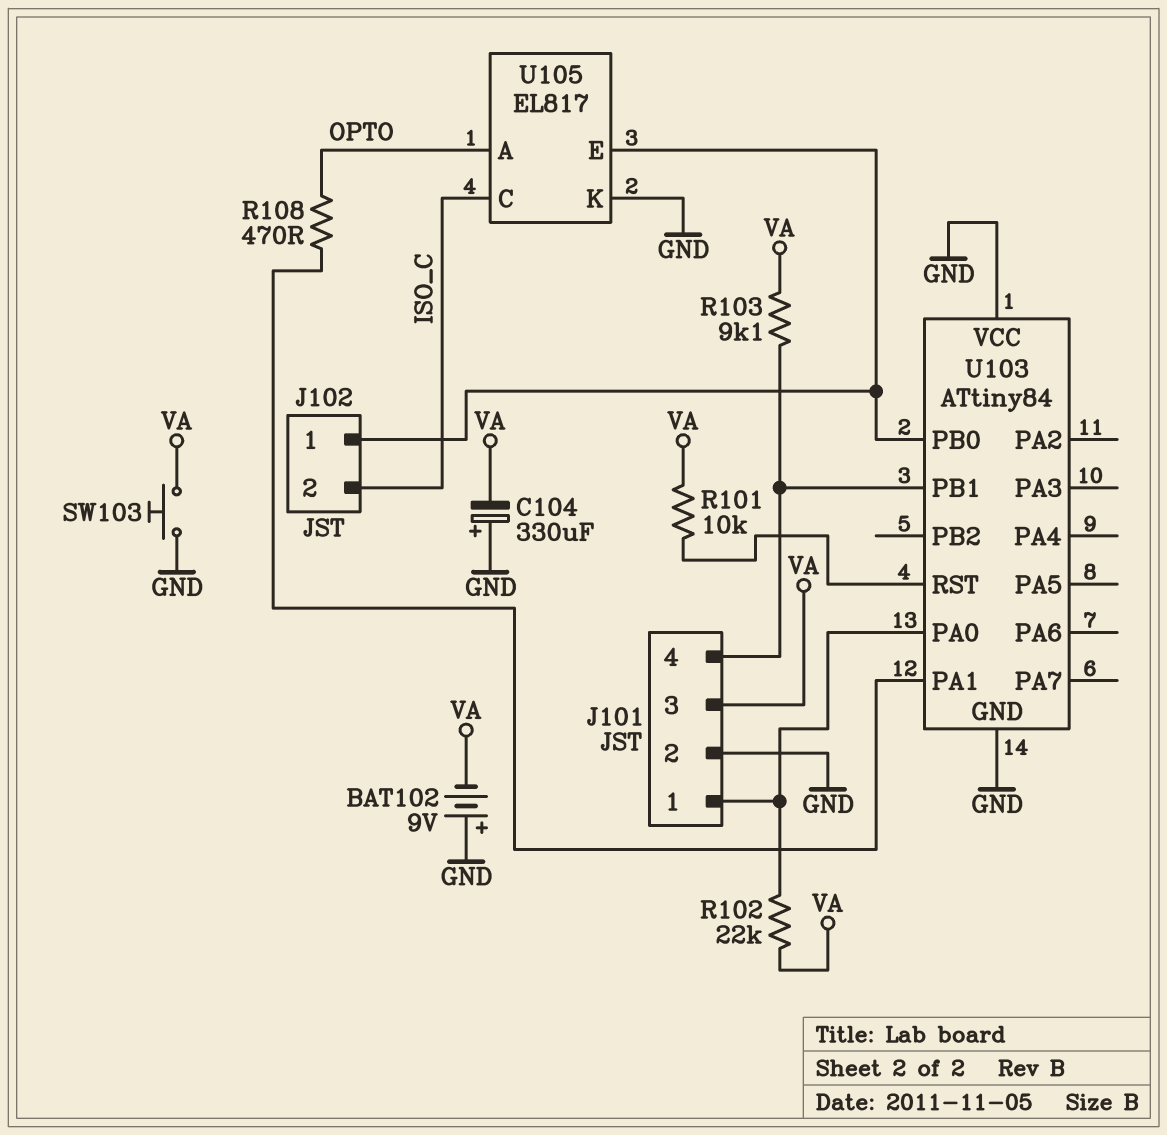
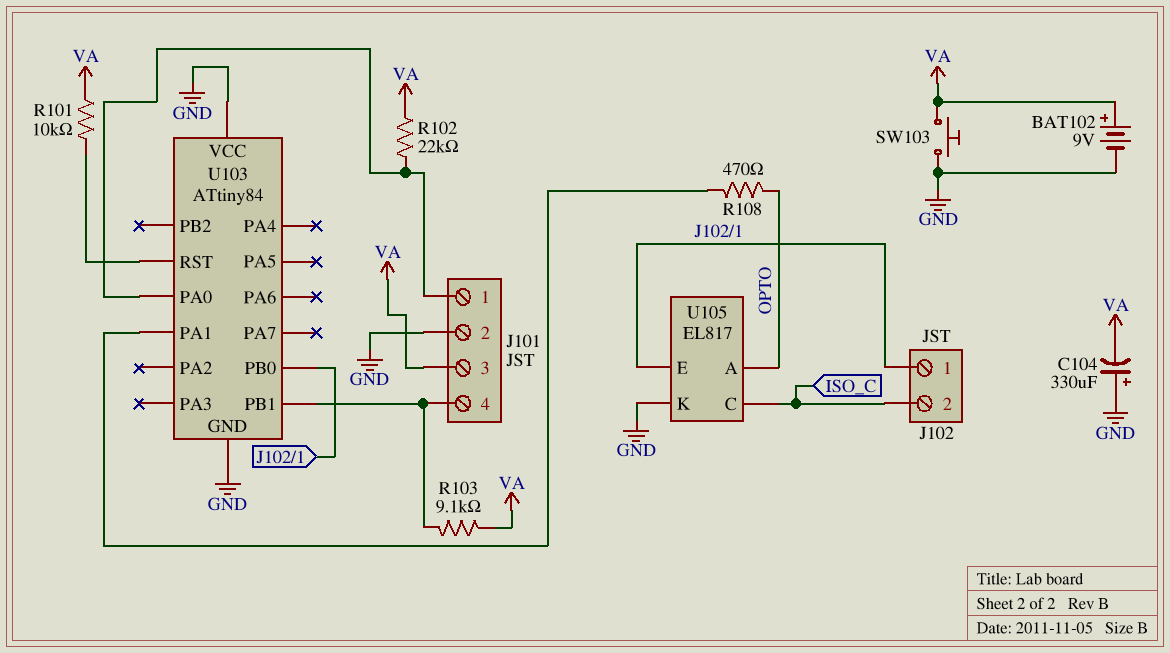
BAT102: 9V (plus GND, minus VA) -> 9V (plus VA, minus GND)

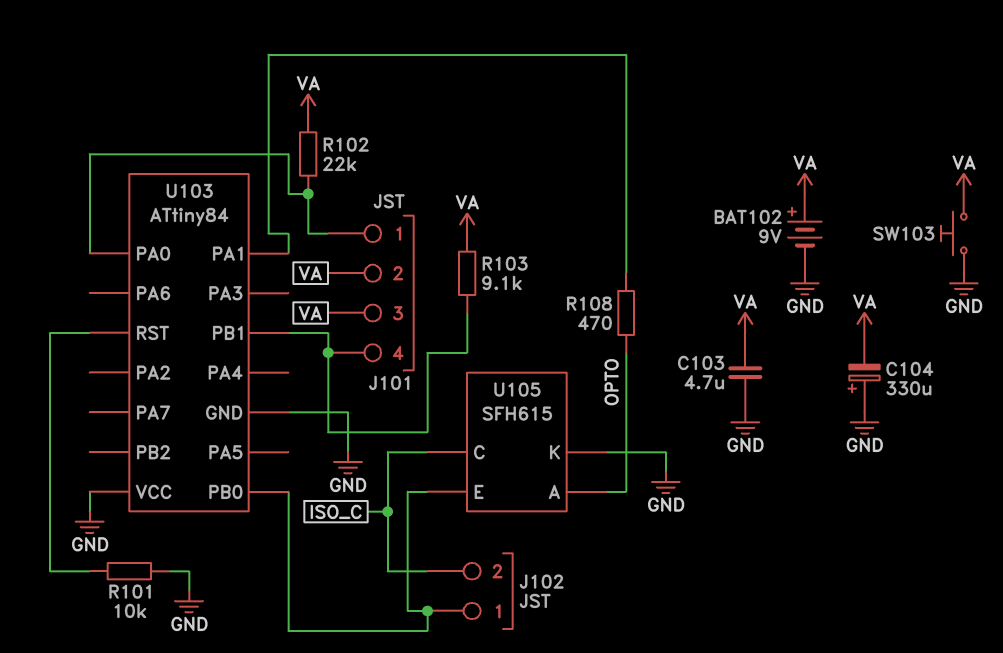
C103: none -> 4.7uF (GND, VA)
J101 pin 2: GND -> VA
R101: 10k (U103/RST, VA) -> 10k (GND, U103/RST)
U105: EL817 -> SFH615

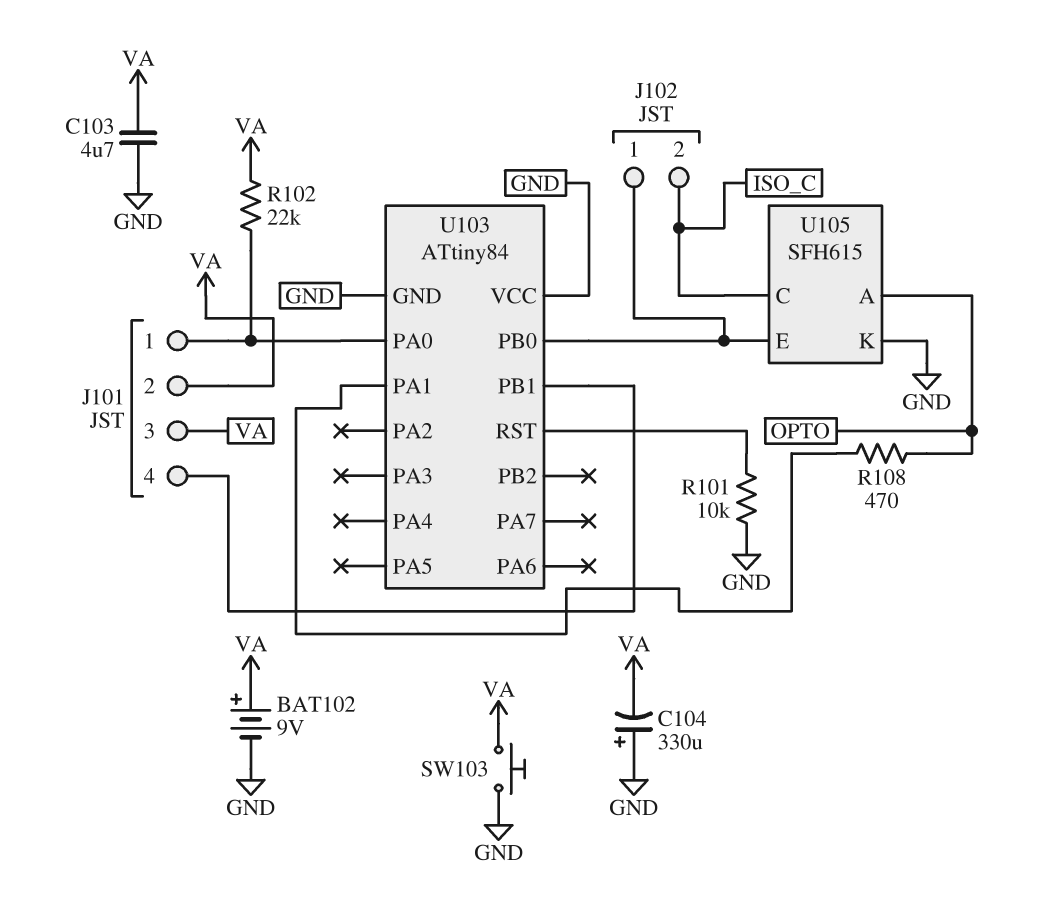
R103: 9.1k (J101/4, VA) -> none

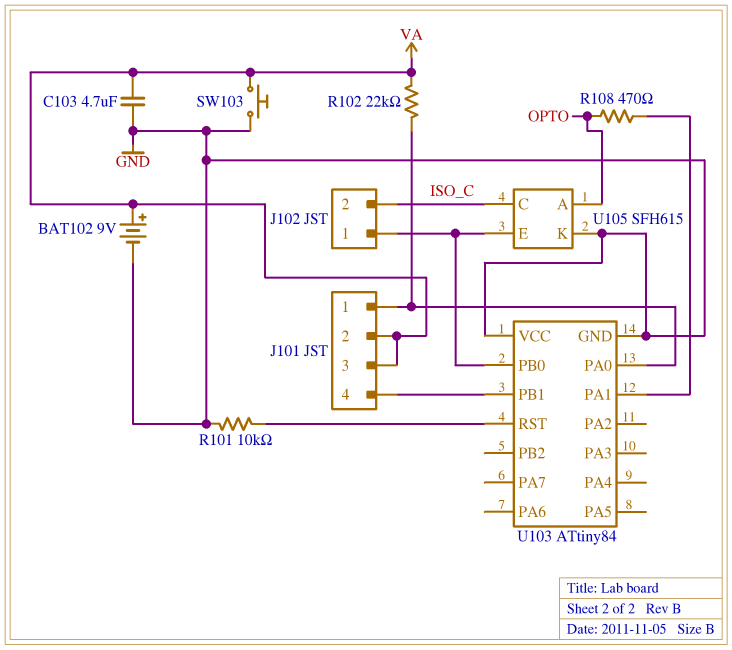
C104: 330uF (plus GND, minus VA) -> none

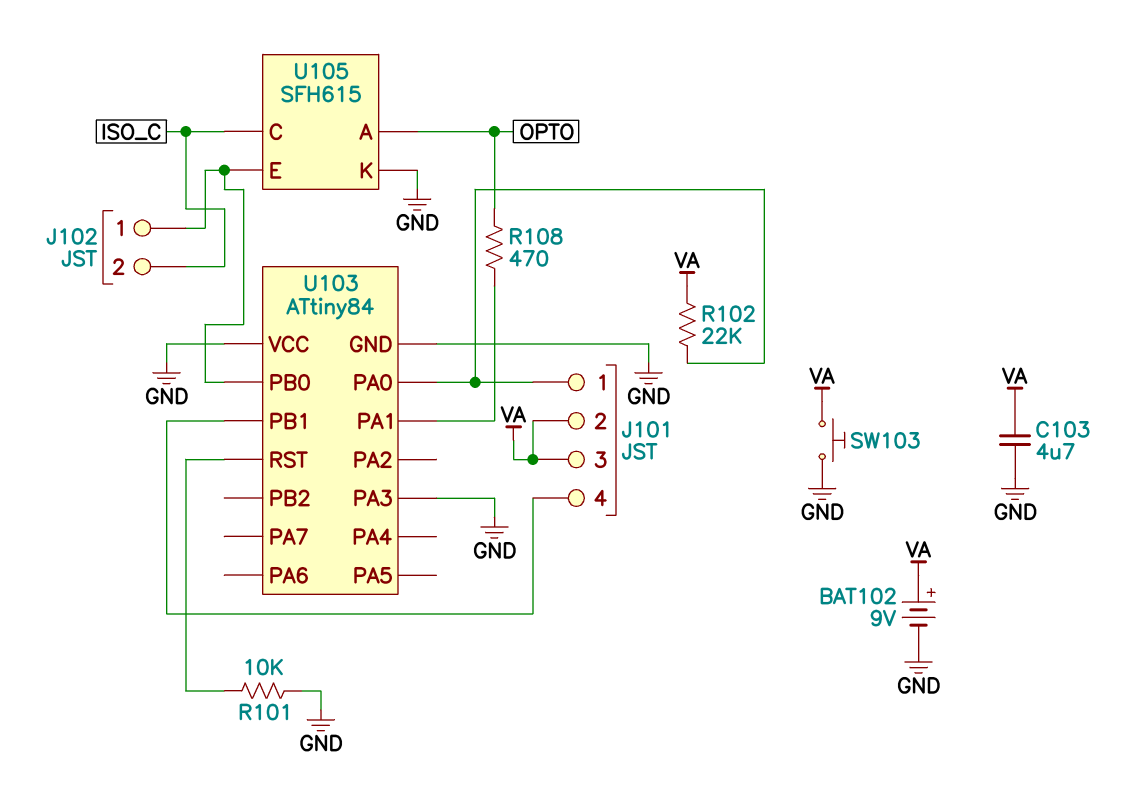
U103 pin PA3: none -> GND

